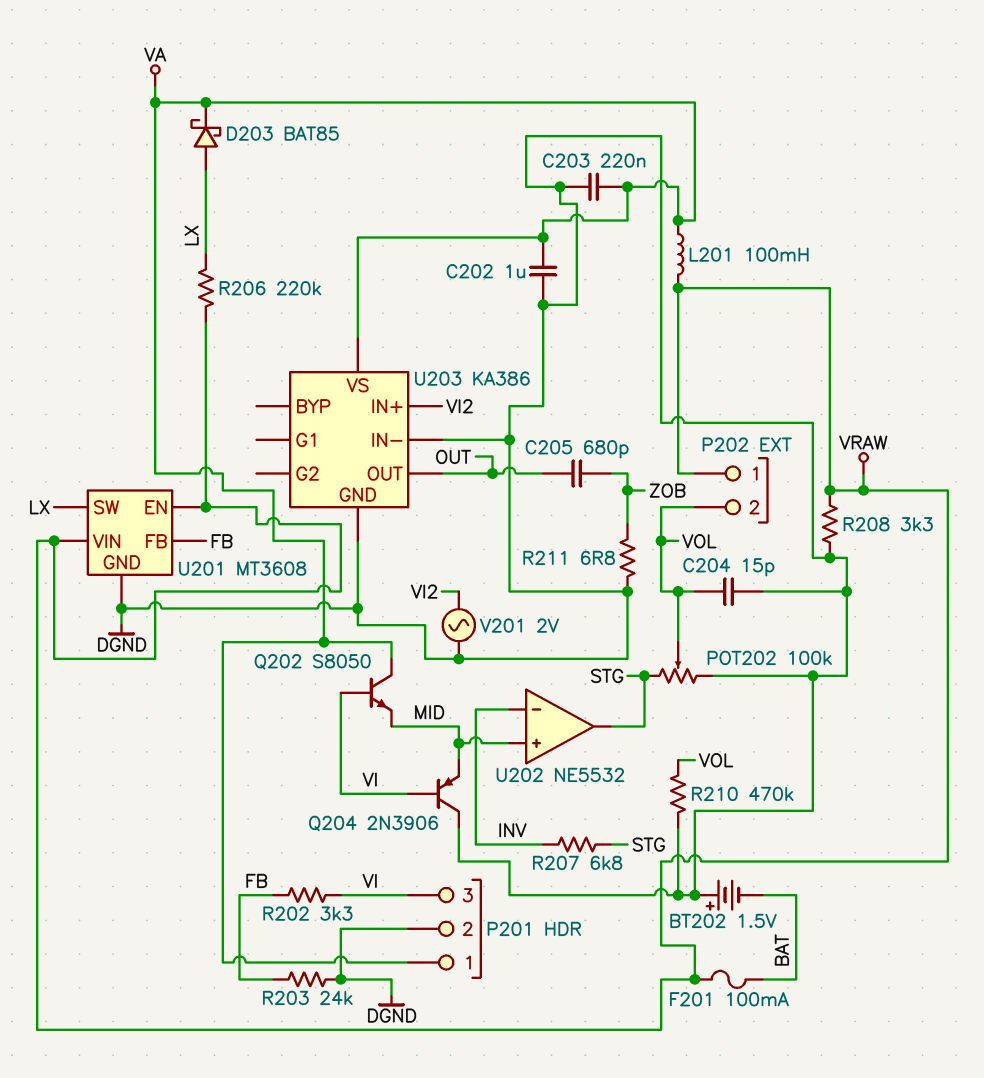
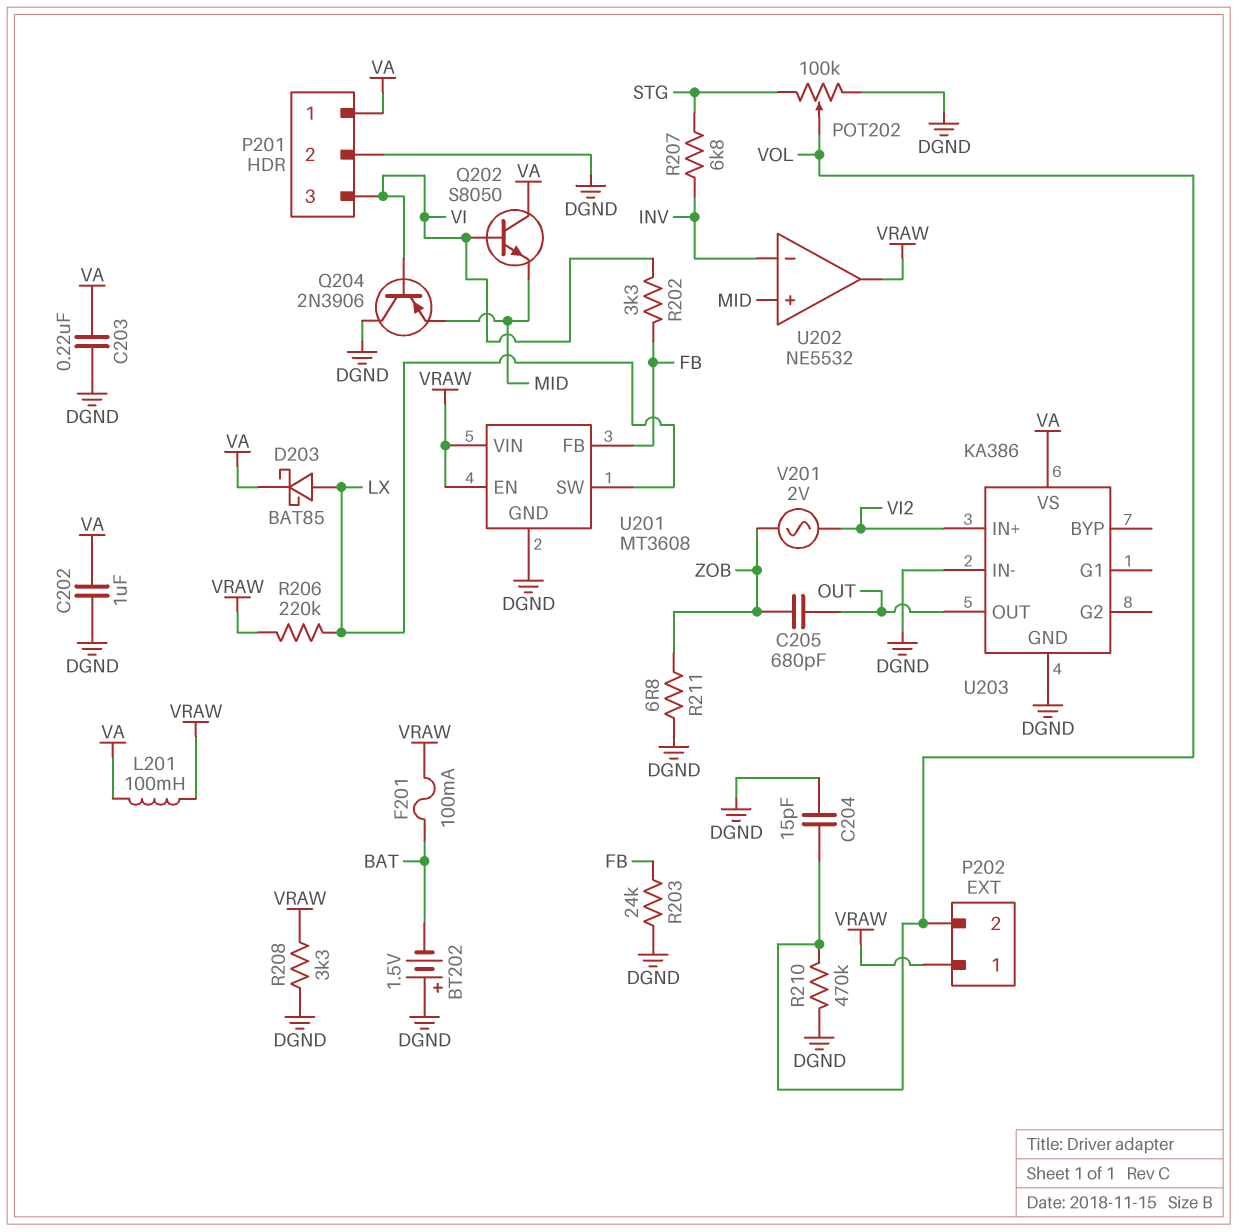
U202 pin out: STG -> VRAW
V201: AC 2V (DGND, VI2) -> AC 2V (VI2, ZOB)

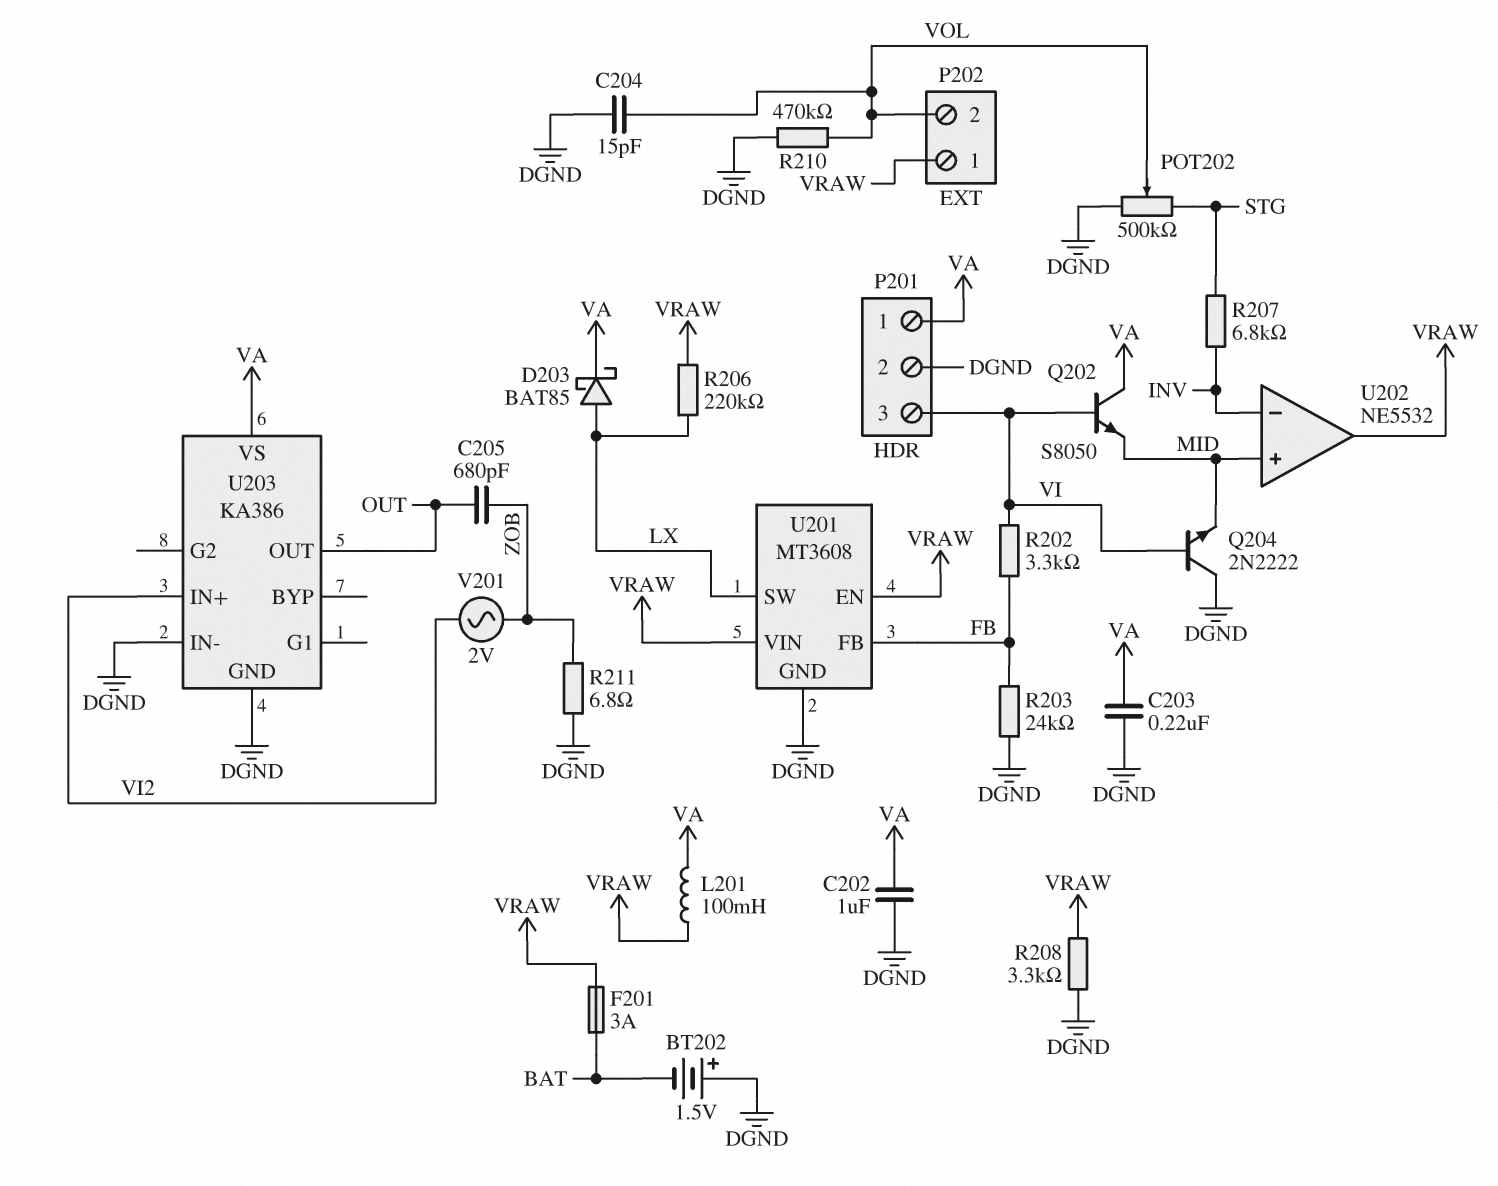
F201: 100mA (BAT, VRAW) -> 3A (BAT, VRAW)
POT202: 100k (DGND, STG, wiper VOL) -> 500k (DGND, STG, wiper VOL)
Q204: PNP 2N3906 (B VI, C DGND, E MID) -> NPN 2N2222 (B VI, C DGND, E MID)

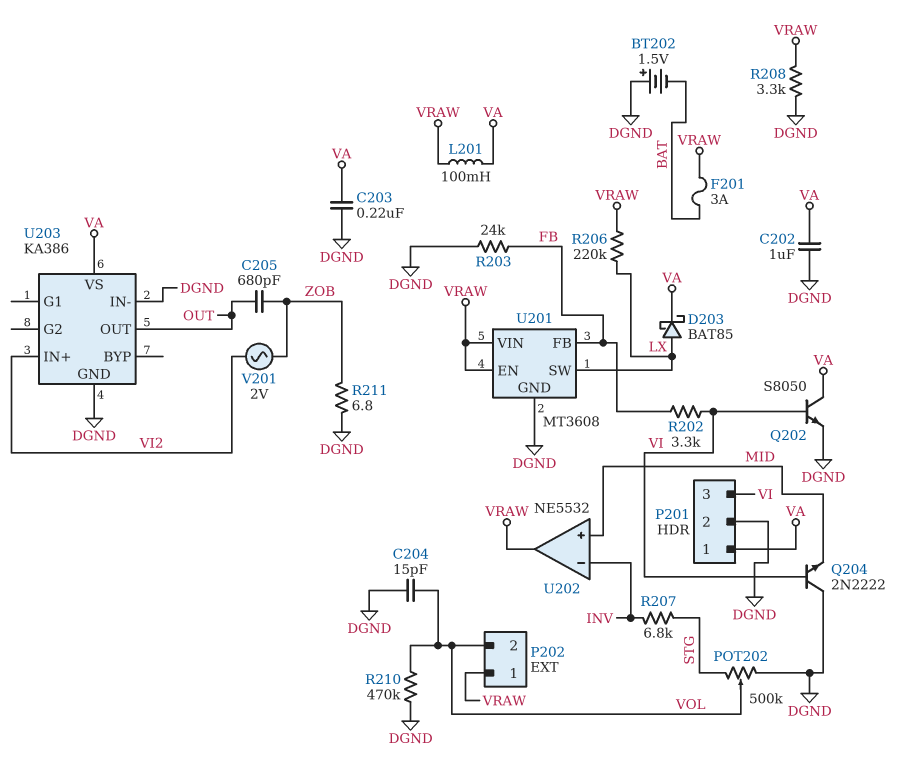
Q202: NPN S8050 (B VI, C VA, E MID) -> NPN S8050 (B VI, C VA, E DGND)

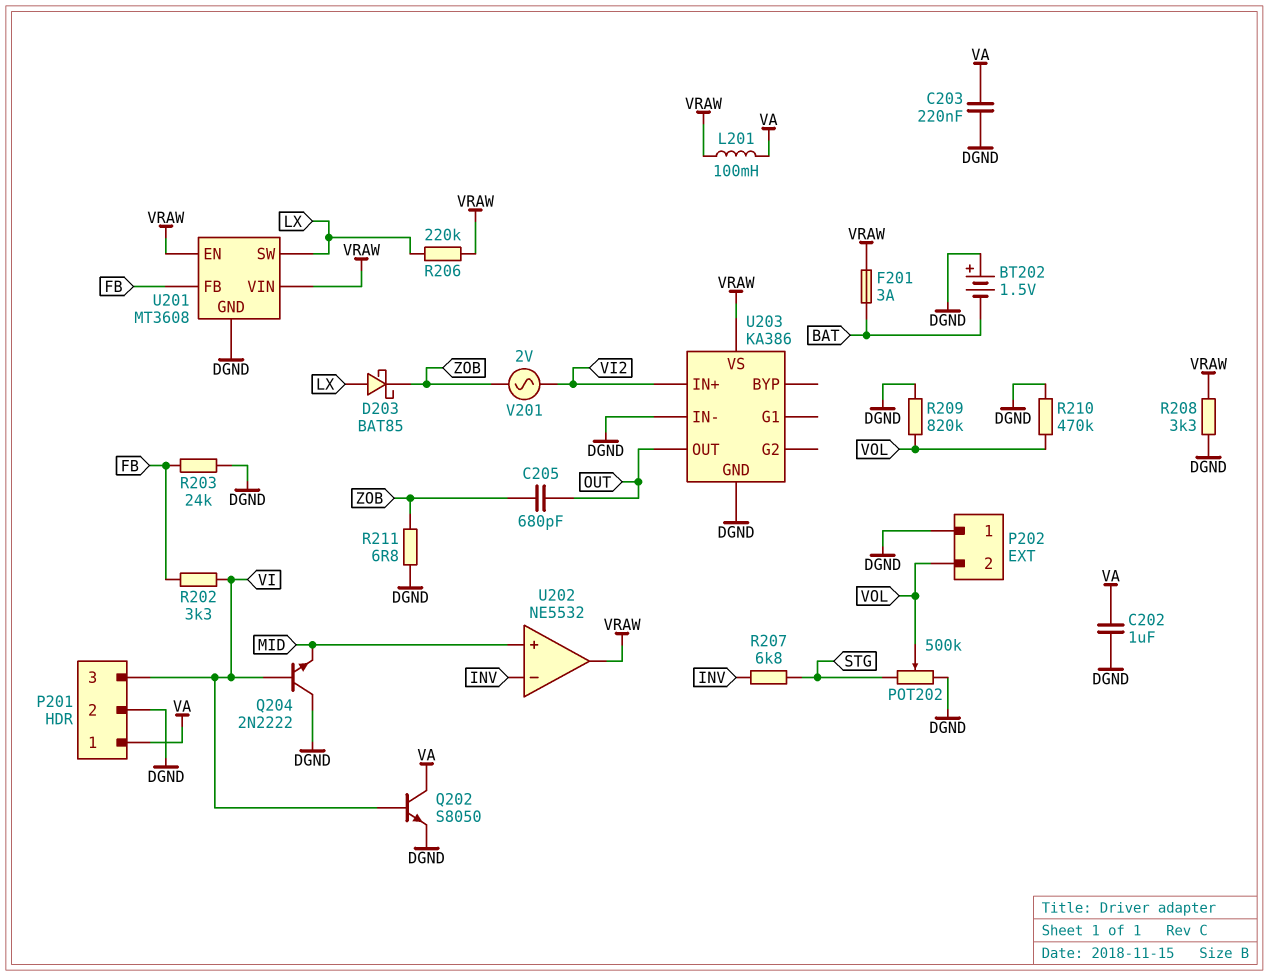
C204: 15pF (DGND, VOL) -> none
D203: schottky BAT85 (A LX, K VA) -> schottky BAT85 (A LX, K ZOB)
P202 pin 1: VRAW -> DGND
R209: none -> 820k (DGND, VOL)
U203 pin VS: VA -> VRAW

